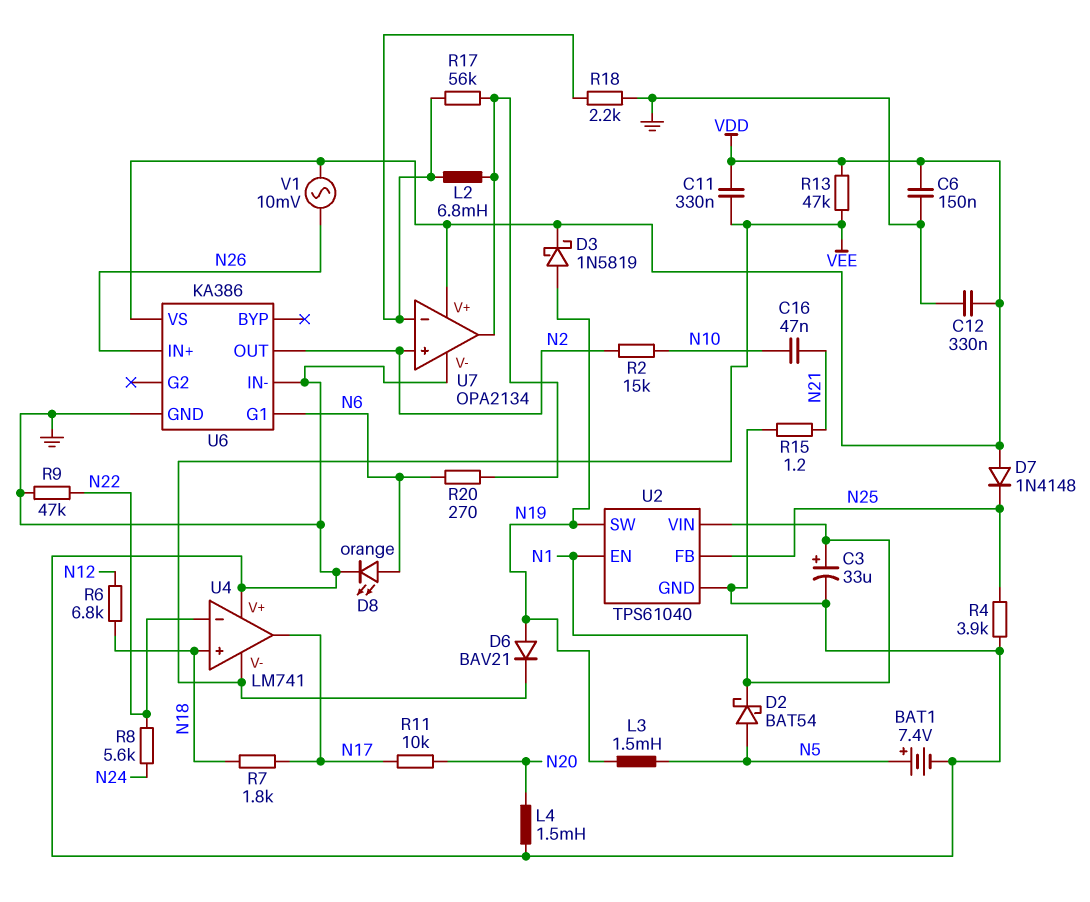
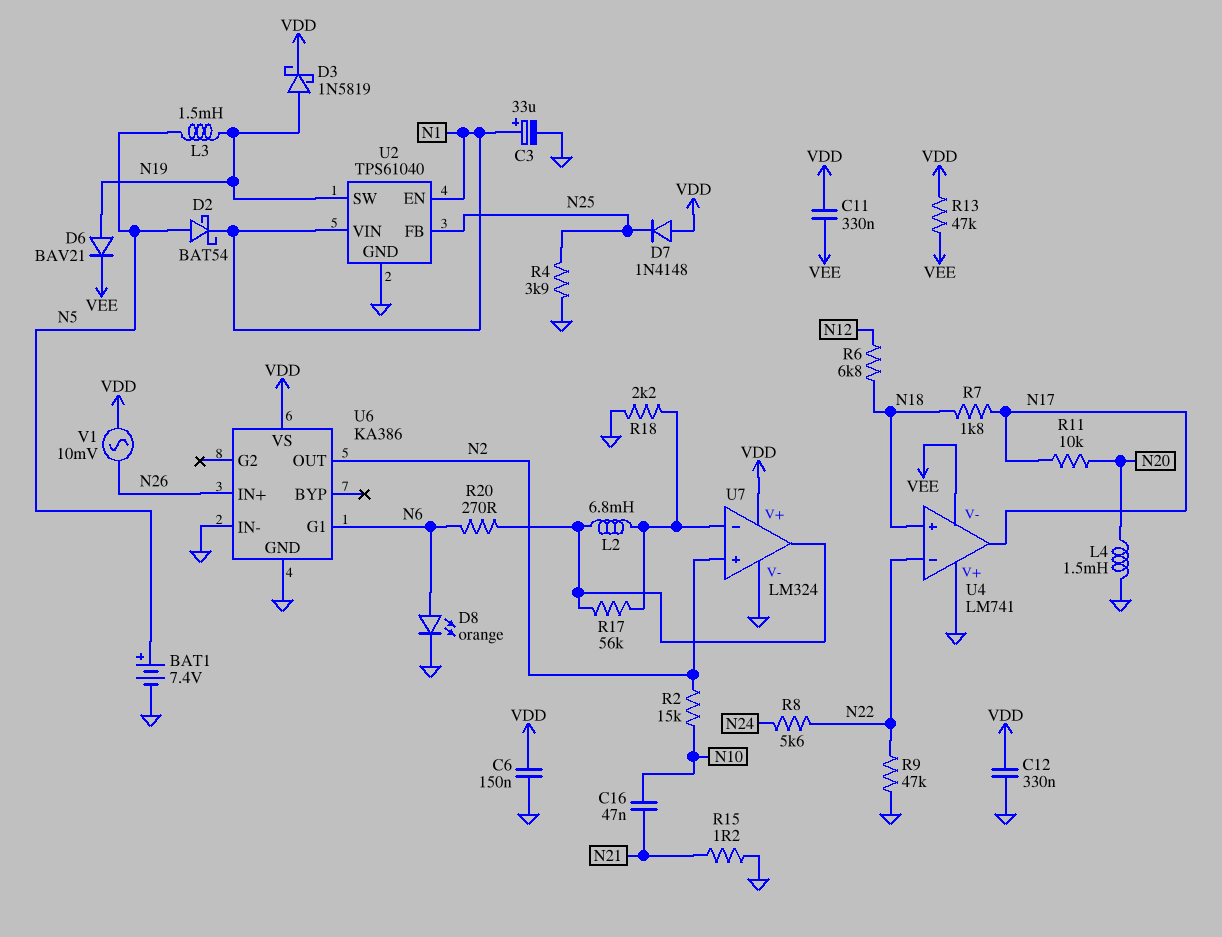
U7: OPA2134 -> LM324

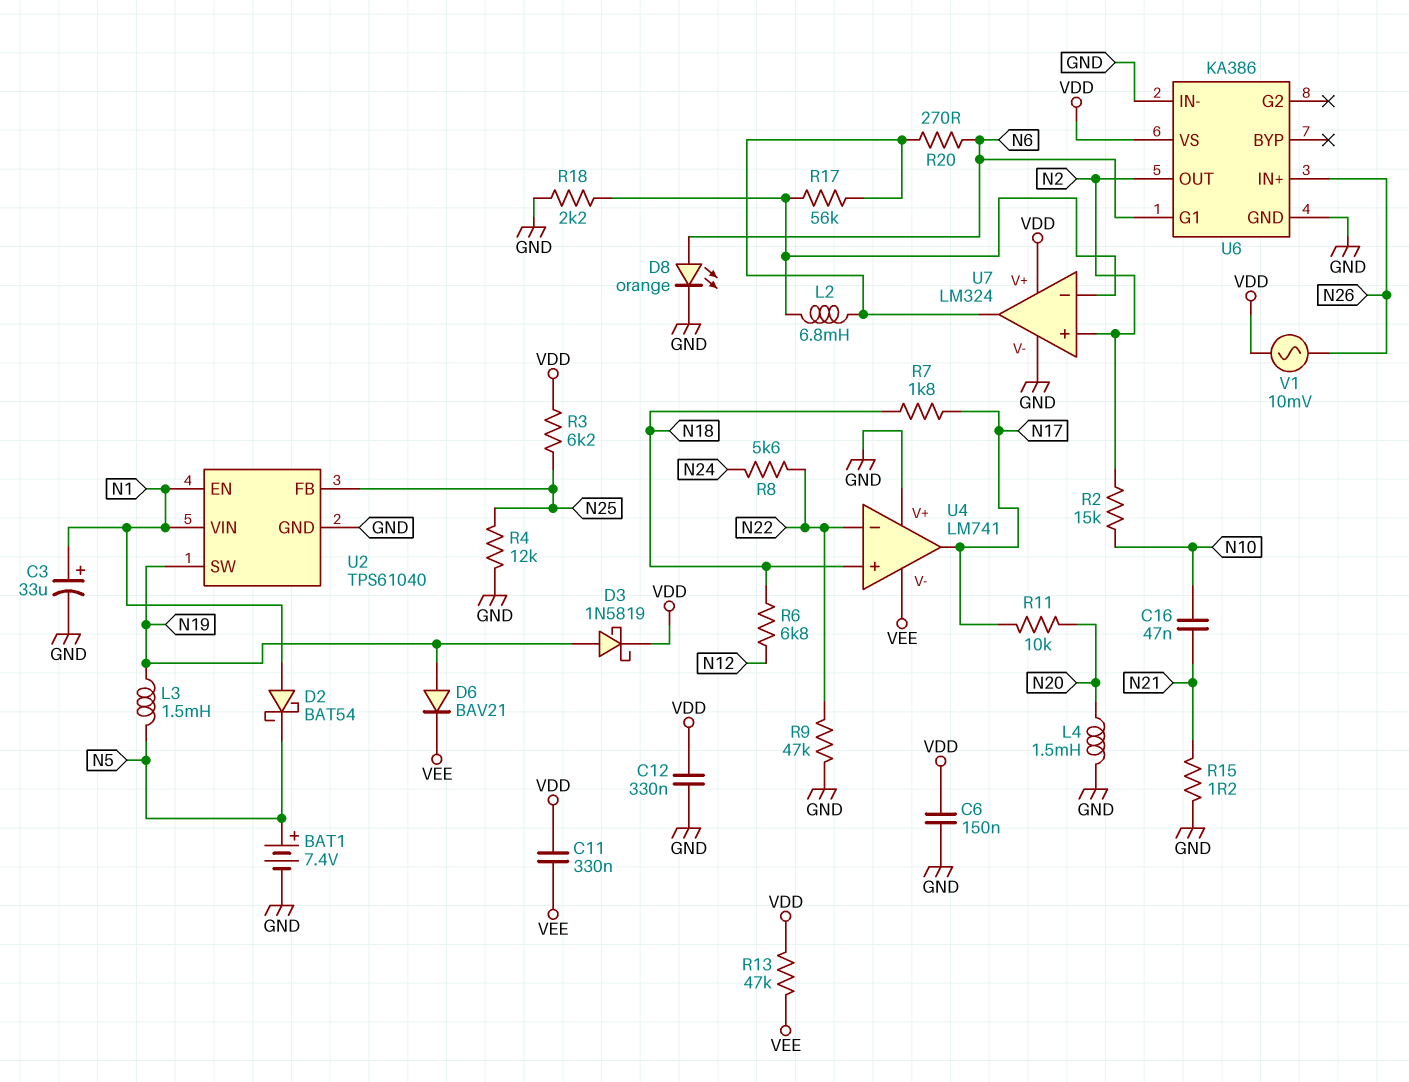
D2: schottky BAT54 (A N5, K N1) -> schottky BAT54 (A N1, K N5)
D7: diode 1N4148 (A VDD, K N25) -> none
R3: none -> 6.2k (N25, VDD)
R4: 3.9k (GND, N25) -> 12k (GND, N25)

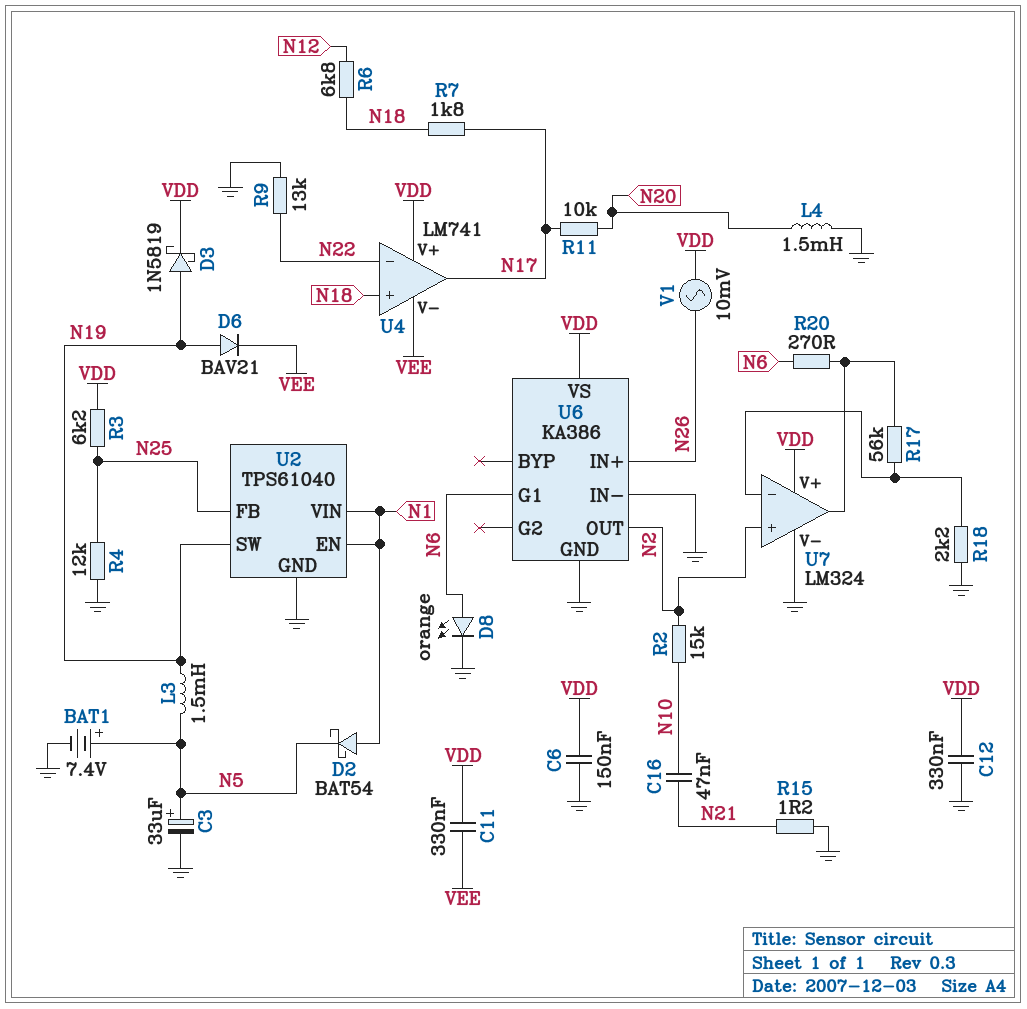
C3: 33uF (plus N1, minus GND) -> 33uF (plus N5, minus GND)
L2: 6.8mH (U7/in-, U7/out) -> none
R8: 5.6k (N22, N24) -> none
R9: 47k (GND, N22) -> 13k (GND, N22)
R13: 47k (VDD, VEE) -> none
U4 pin V+: GND -> VDD

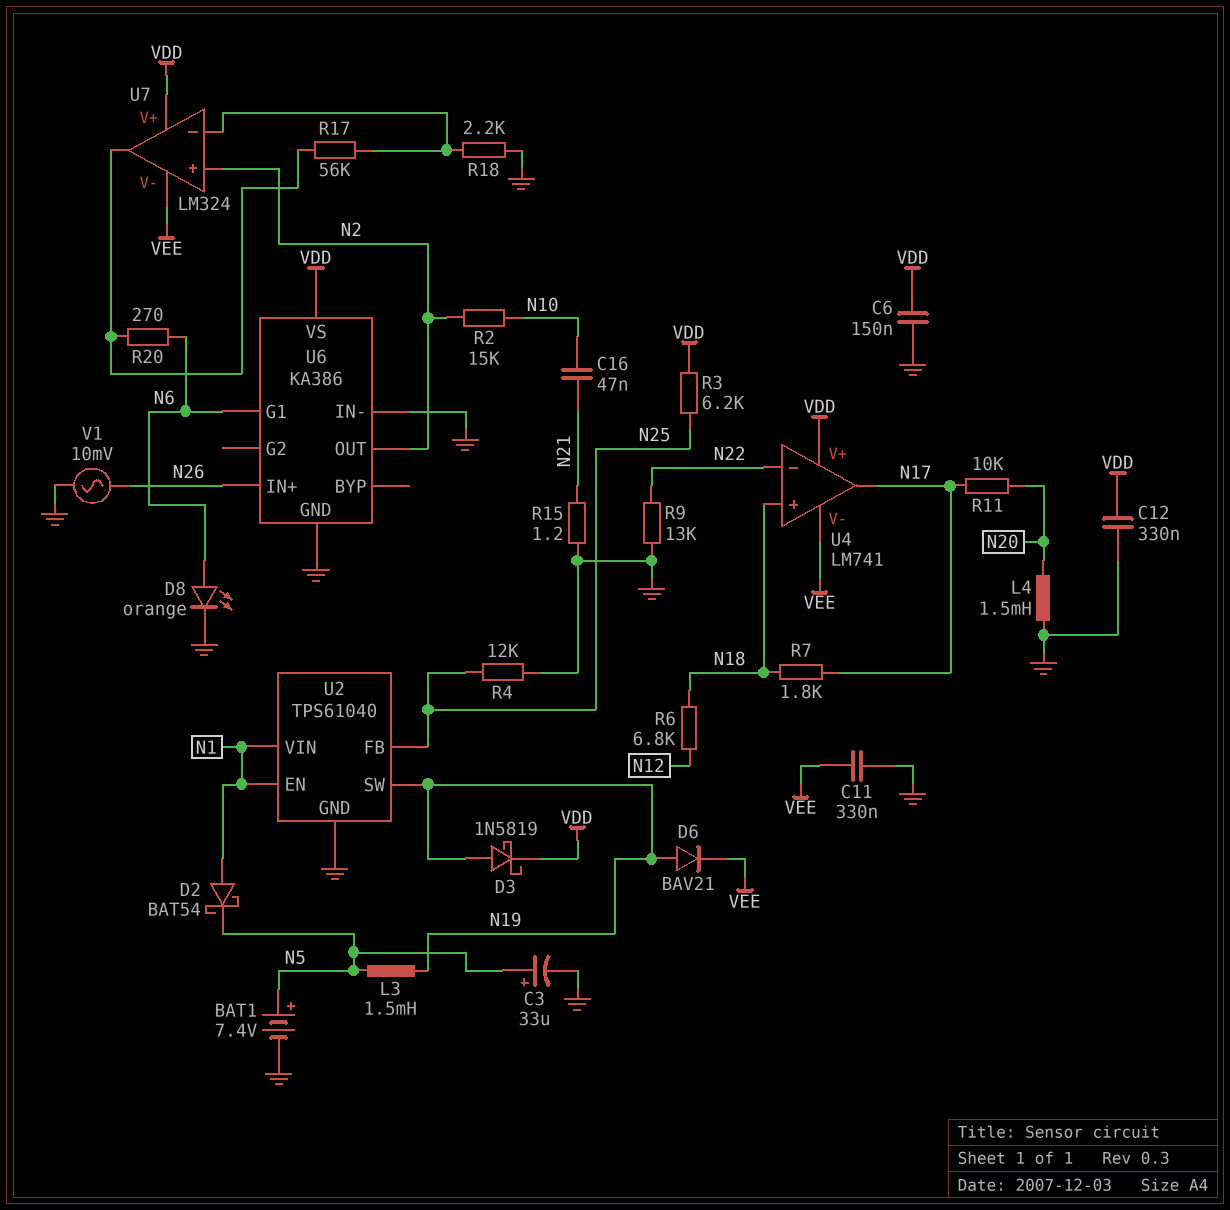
C11: 330nF (VDD, VEE) -> 330nF (GND, VEE)
U7 pin V-: GND -> VEE
V1: AC 10mV (N26, VDD) -> AC 10mV (GND, N26)

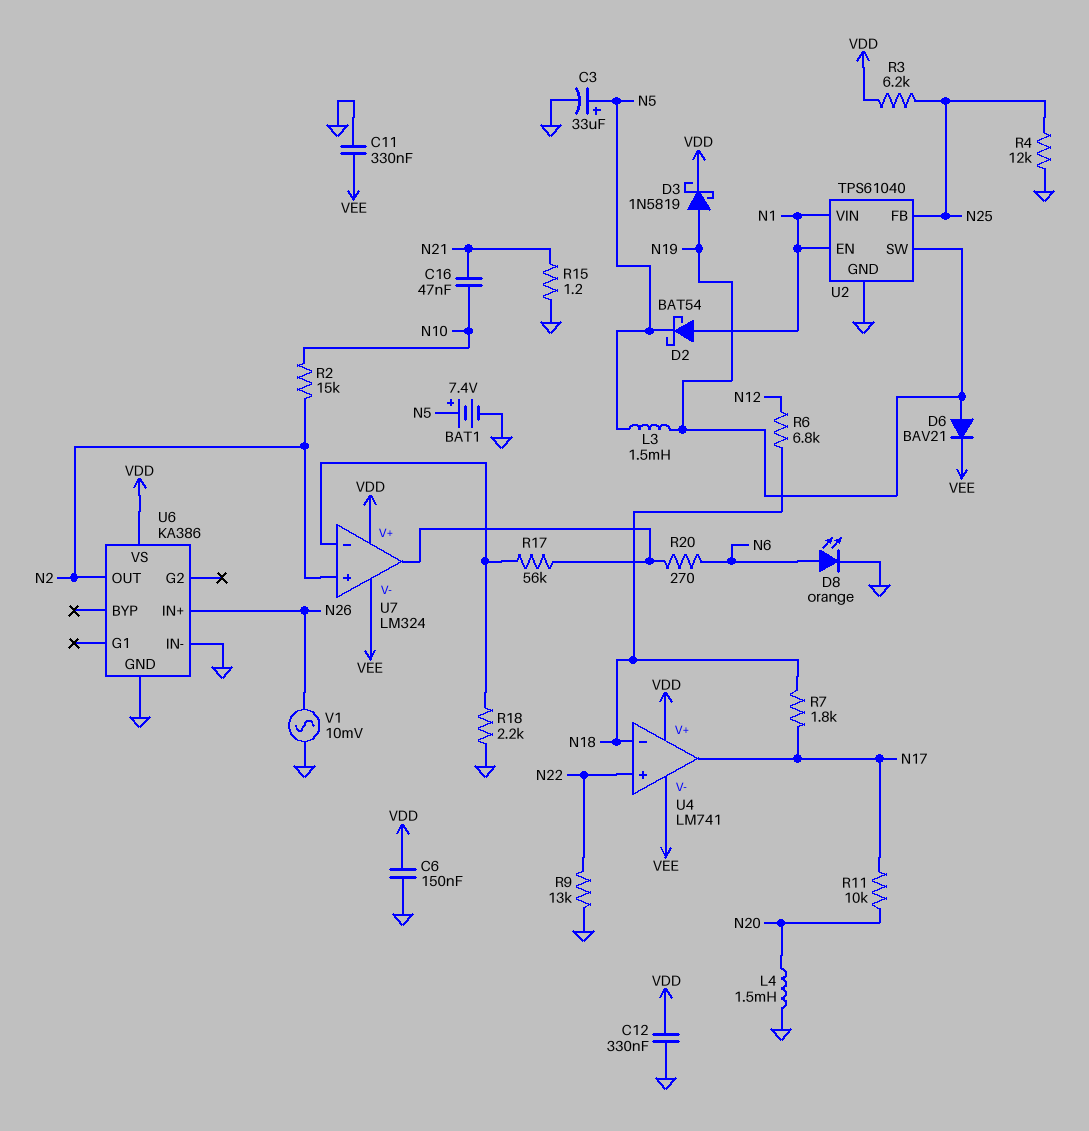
U4 pin in+: N18 -> N22
U4 pin in-: N22 -> N18
U6 pin G1: N6 -> none

